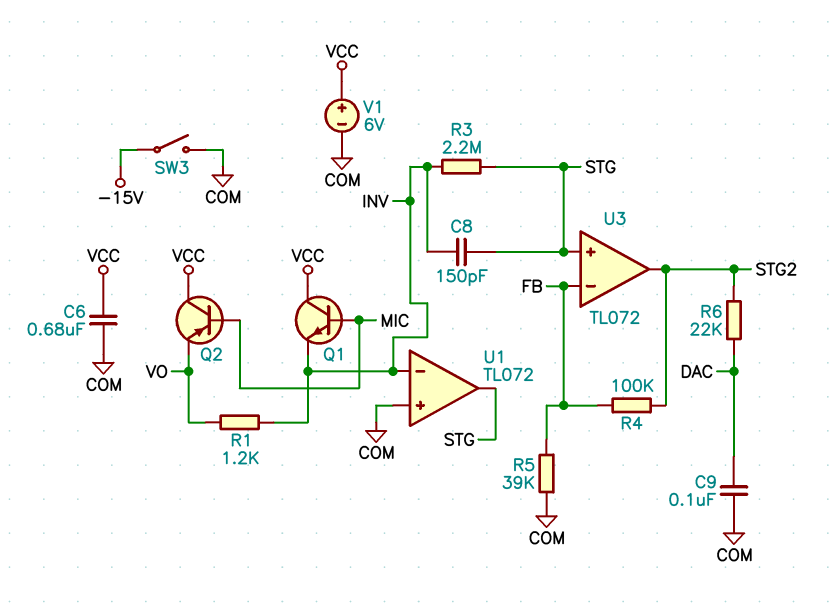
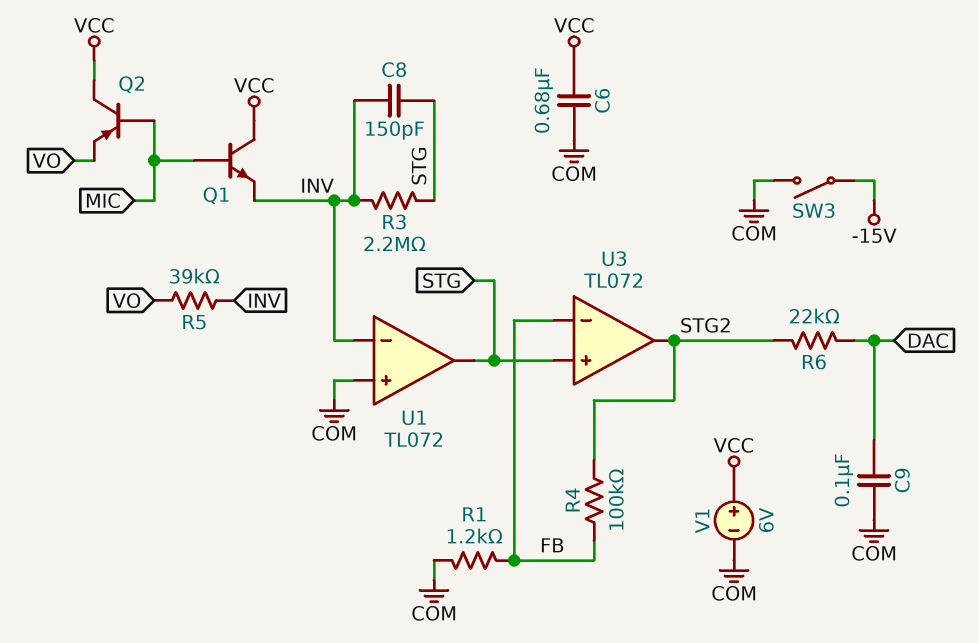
R1: 1.2k (INV, VO) -> 1.2k (COM, FB)
R5: 39k (COM, FB) -> 39k (INV, VO)

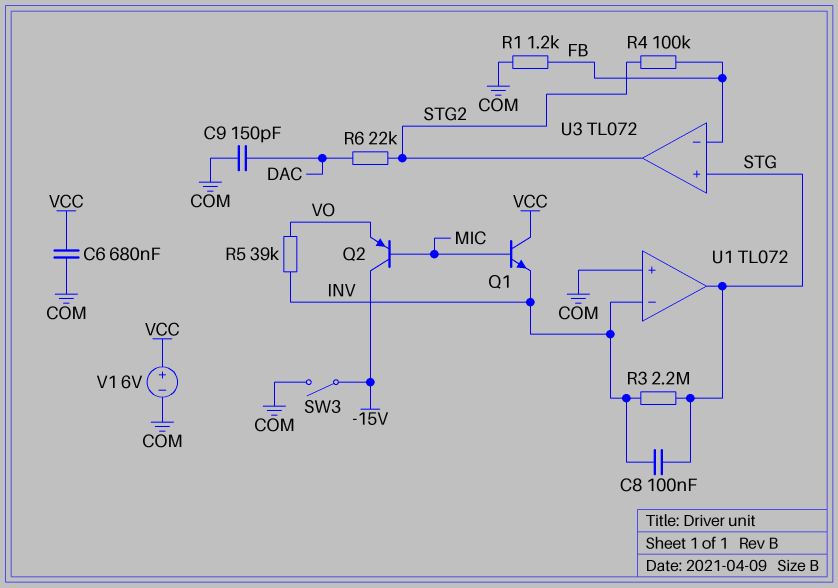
C8: 150pF (INV, STG) -> 100nF (INV, STG)
C9: 100nF (COM, DAC) -> 150pF (COM, DAC)
Q2: PNP (B MIC, C VCC, E VO) -> PNP (B MIC, C -15V, E VO)

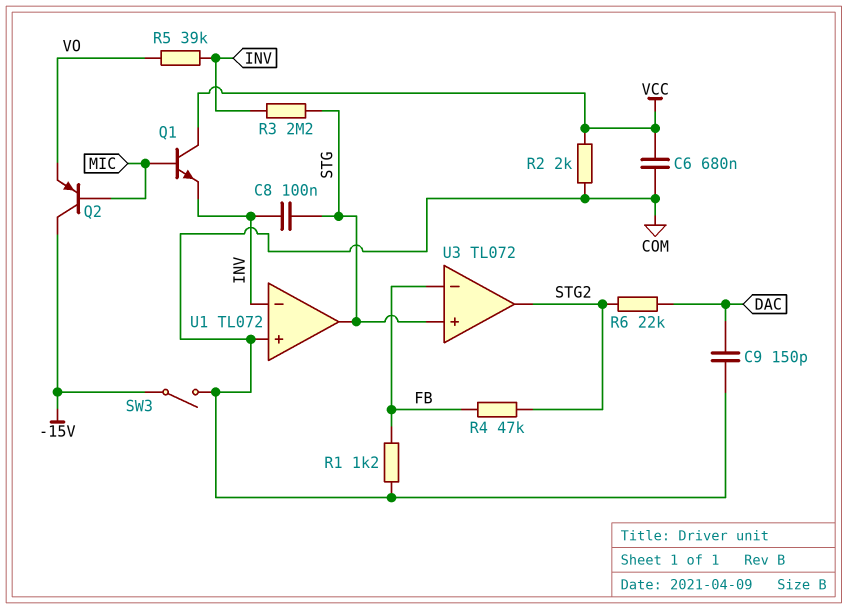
R2: none -> 2k (COM, VCC)
R4: 100k (FB, STG2) -> 47k (FB, STG2)
V1: 6V (plus VCC, minus COM) -> none

